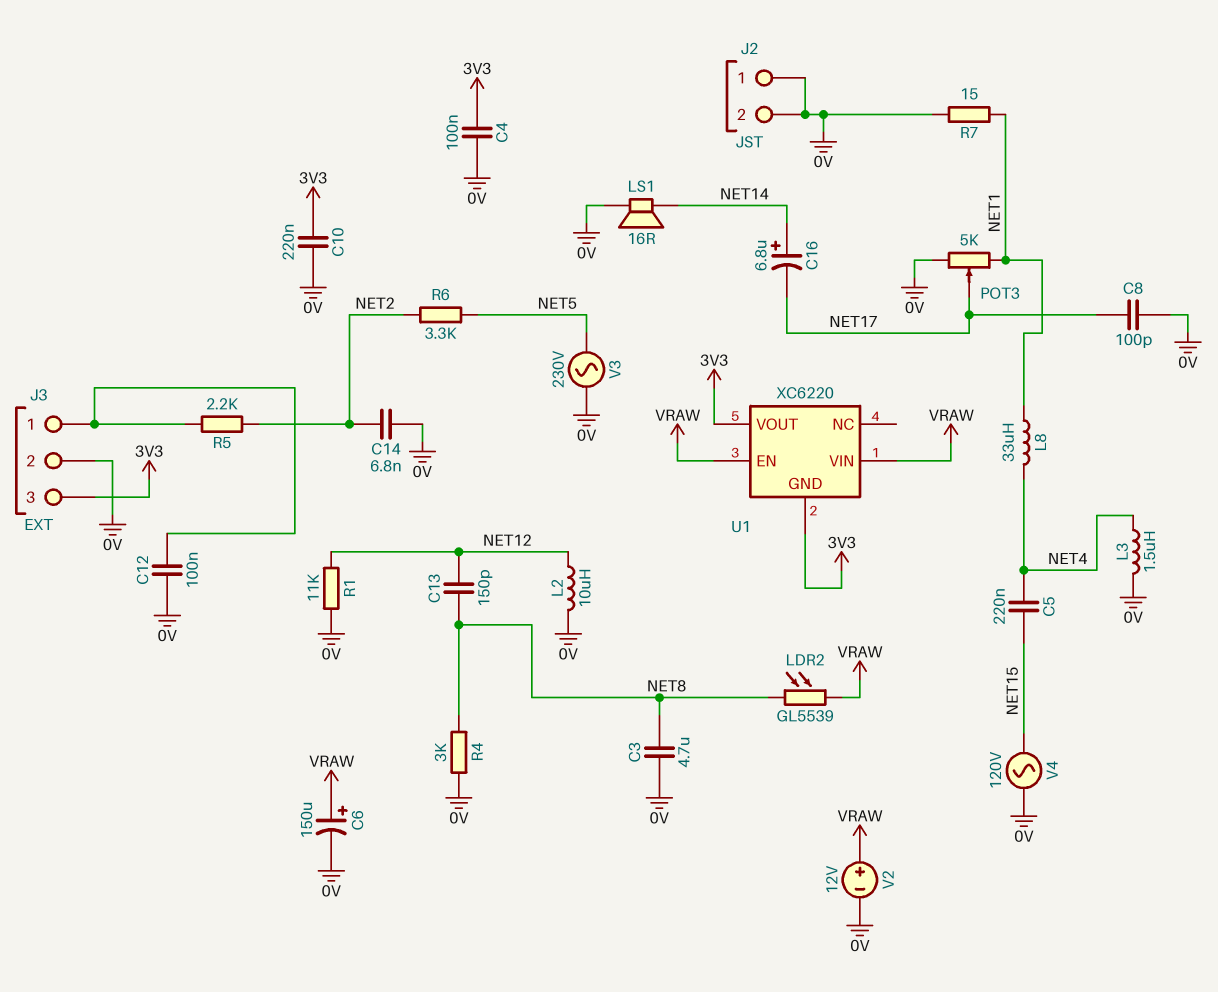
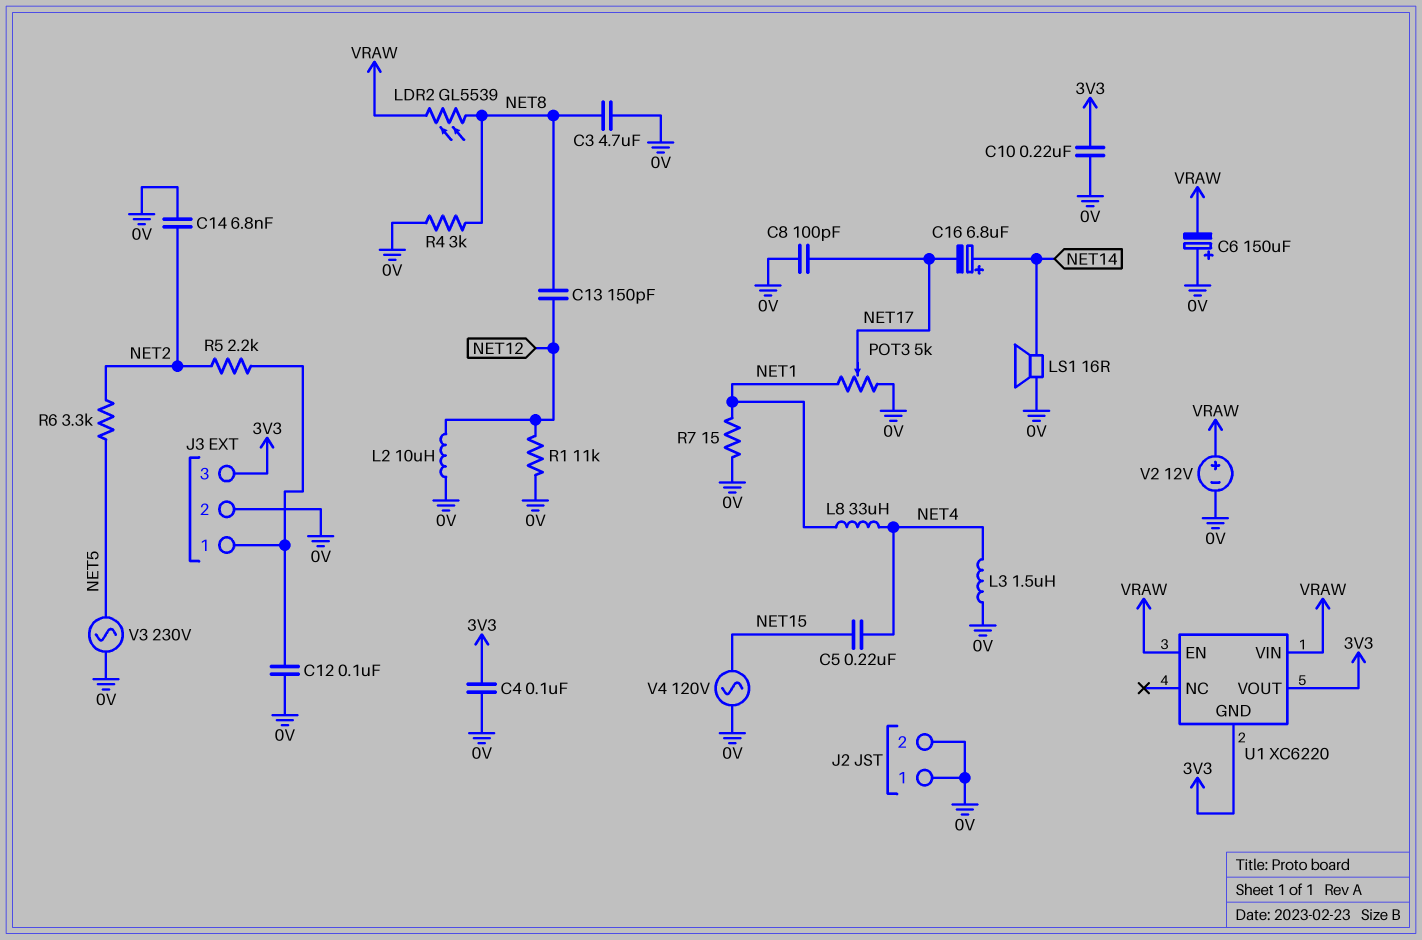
C6: 150uF (plus VRAW, minus 0V) -> 150uF (plus 0V, minus VRAW)

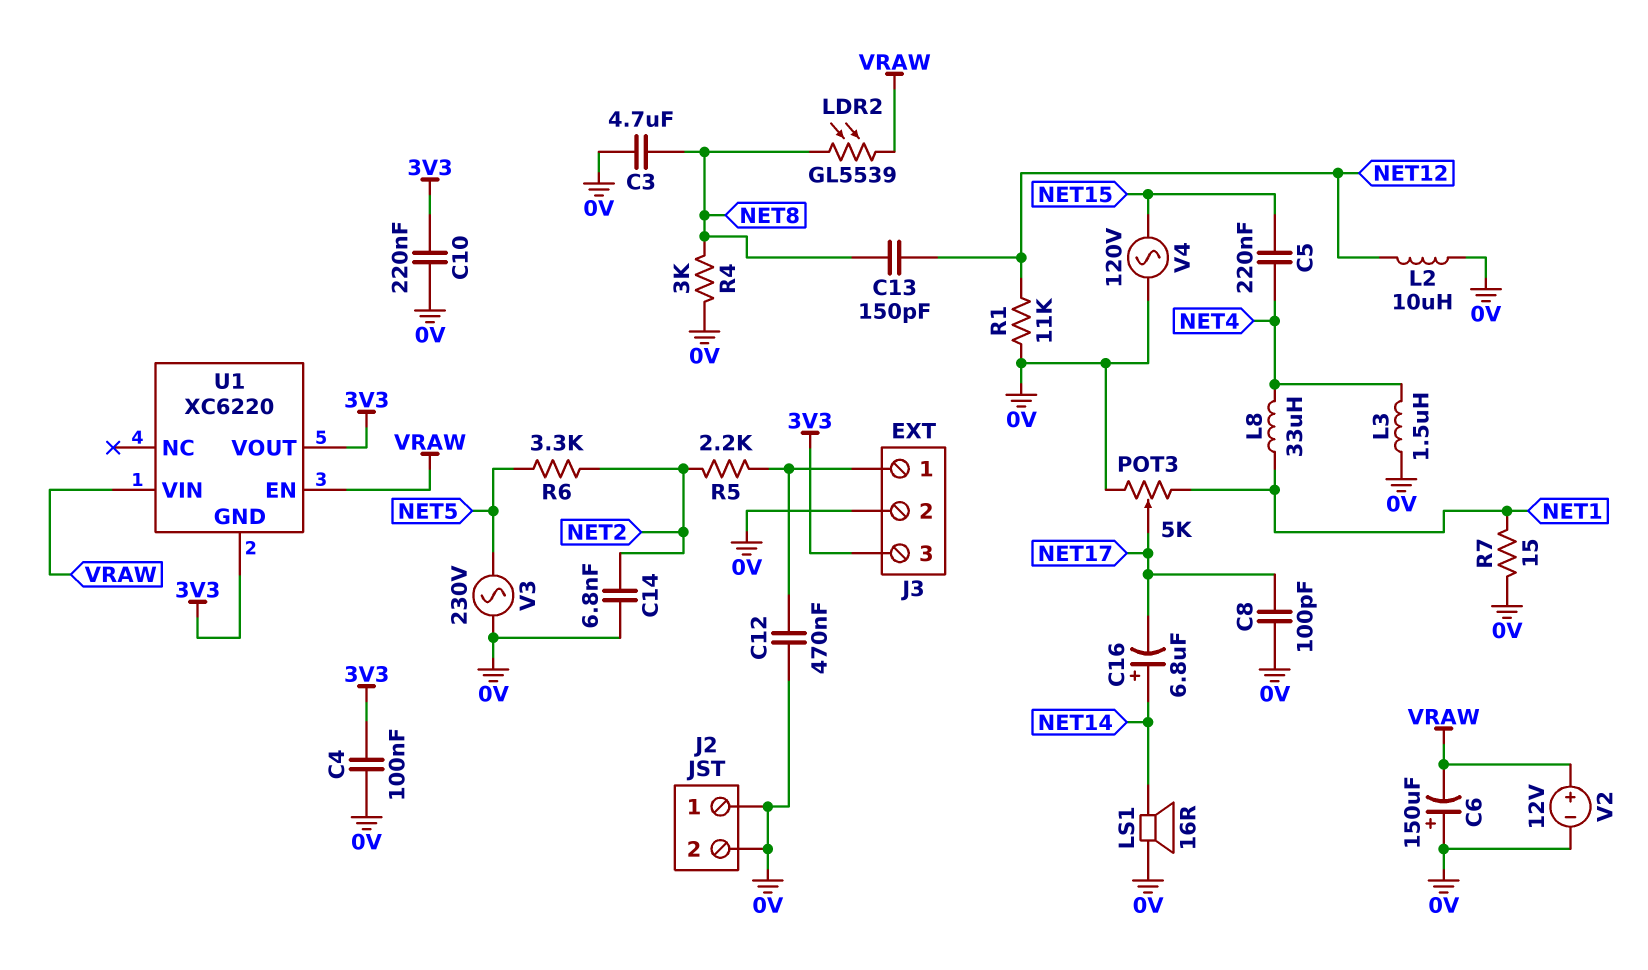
C12: 100nF (0V, J3/1) -> 470nF (0V, J3/1)

